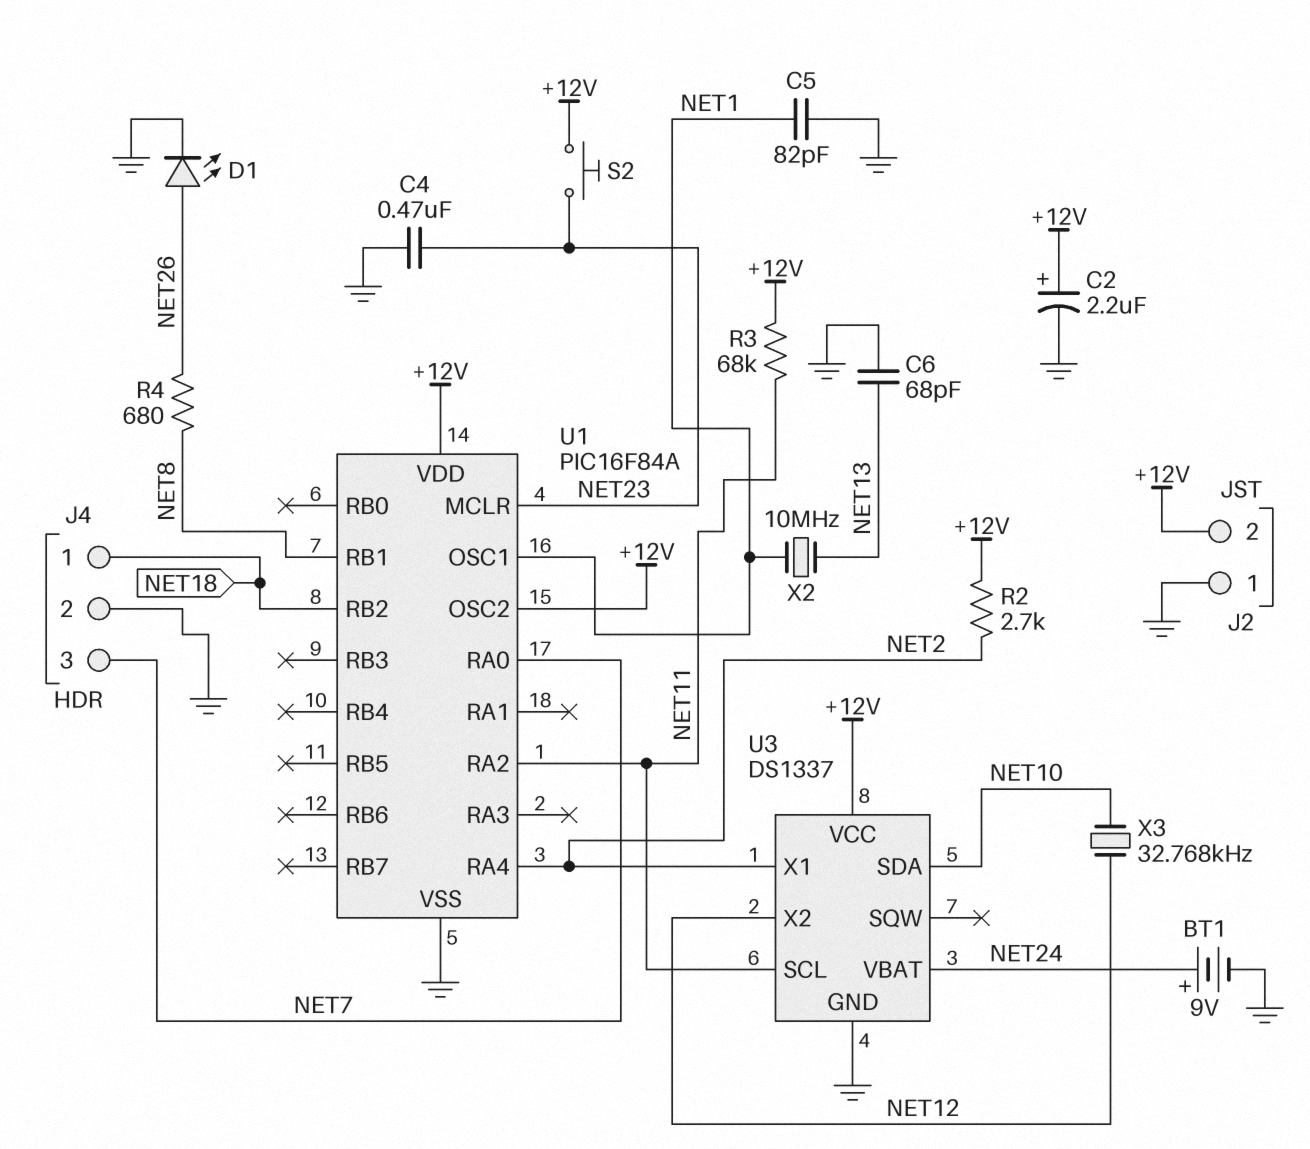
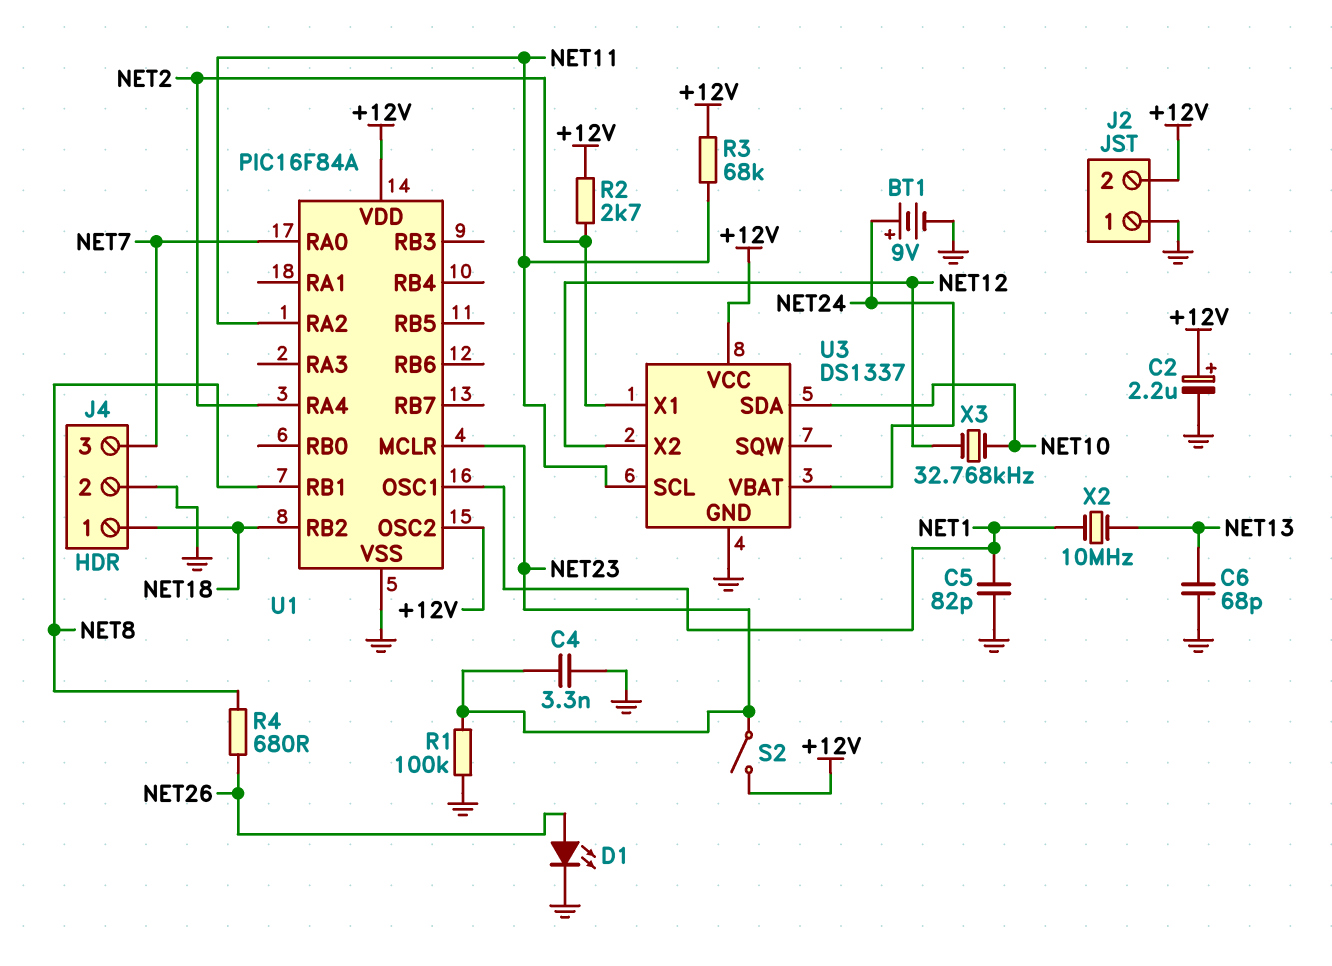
C4: 470nF (GND, NET23) -> 3.3nF (GND, NET23)
R1: none -> 100k (GND, NET23)
S2: button (+12V, NET23) -> switch (+12V, NET23)

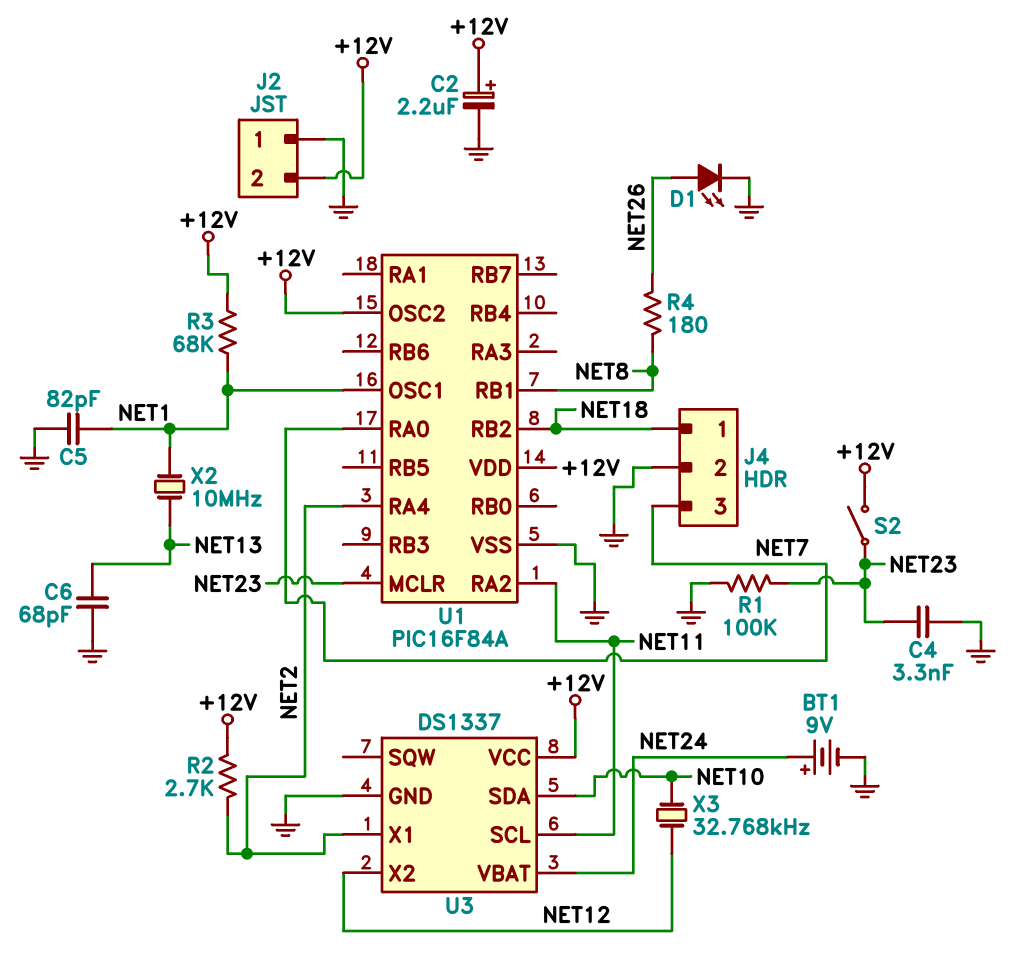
R3: 68k (+12V, NET11) -> 68k (+12V, NET1)
R4: 680 (NET8, NET26) -> 180 (NET8, NET26)

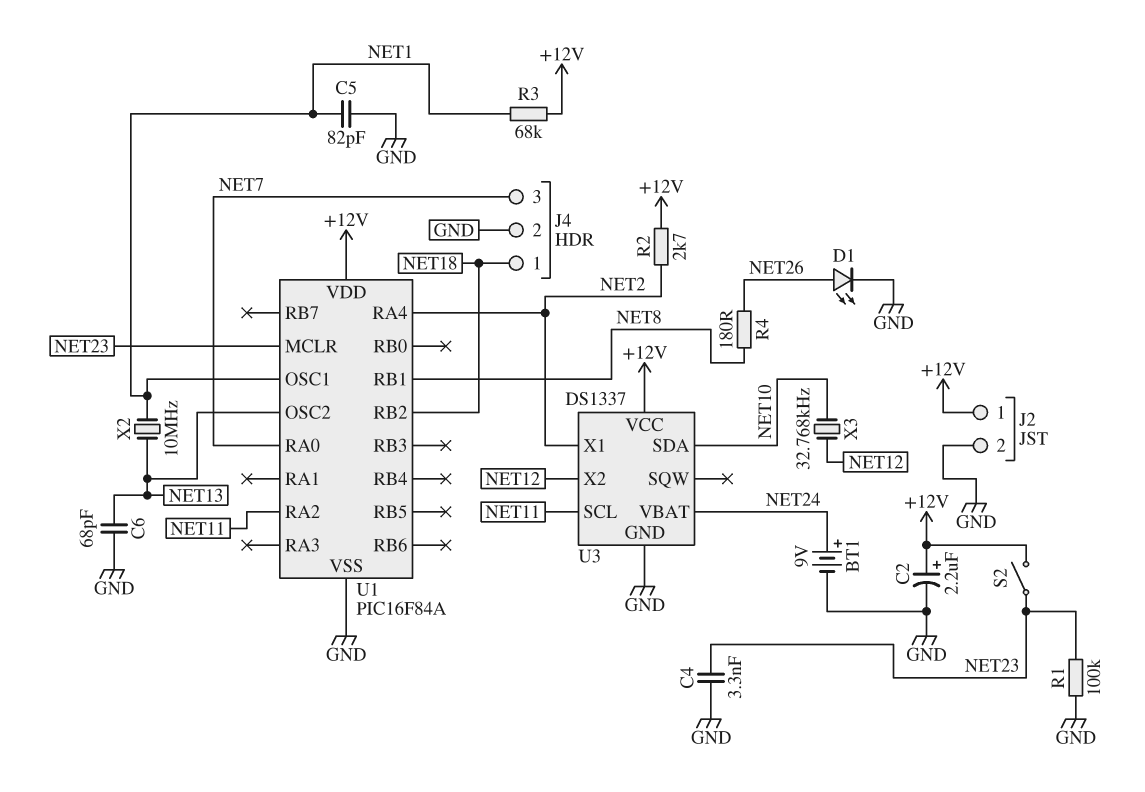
J2 pin 1: GND -> +12V
J2 pin 2: +12V -> GND
U1 pin OSC2: +12V -> NET13

